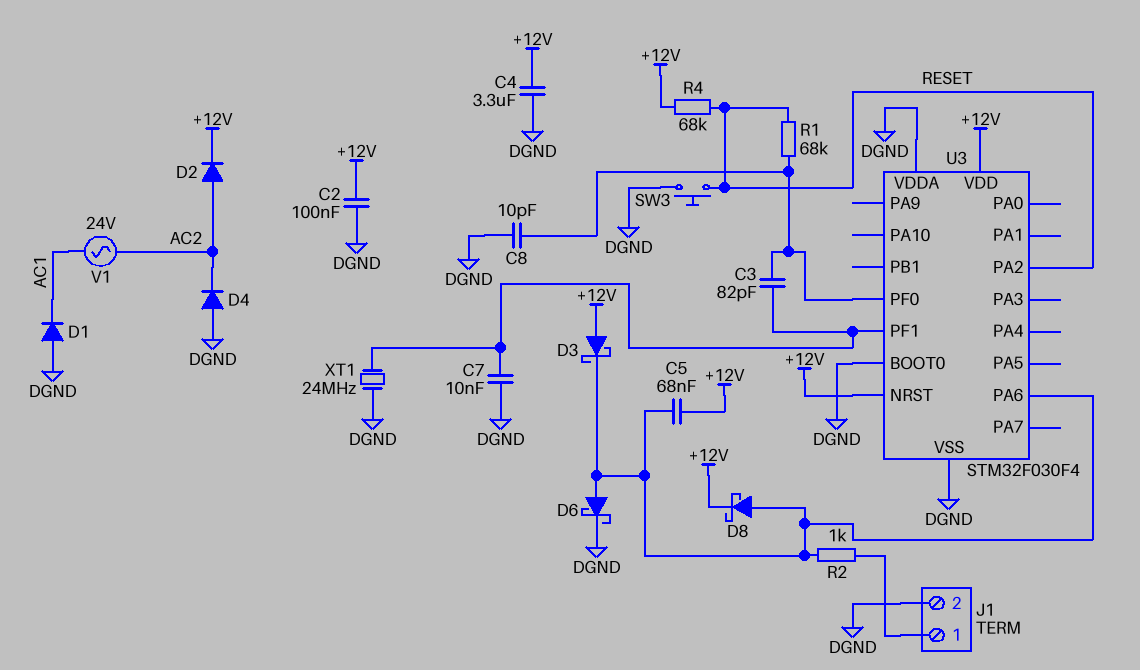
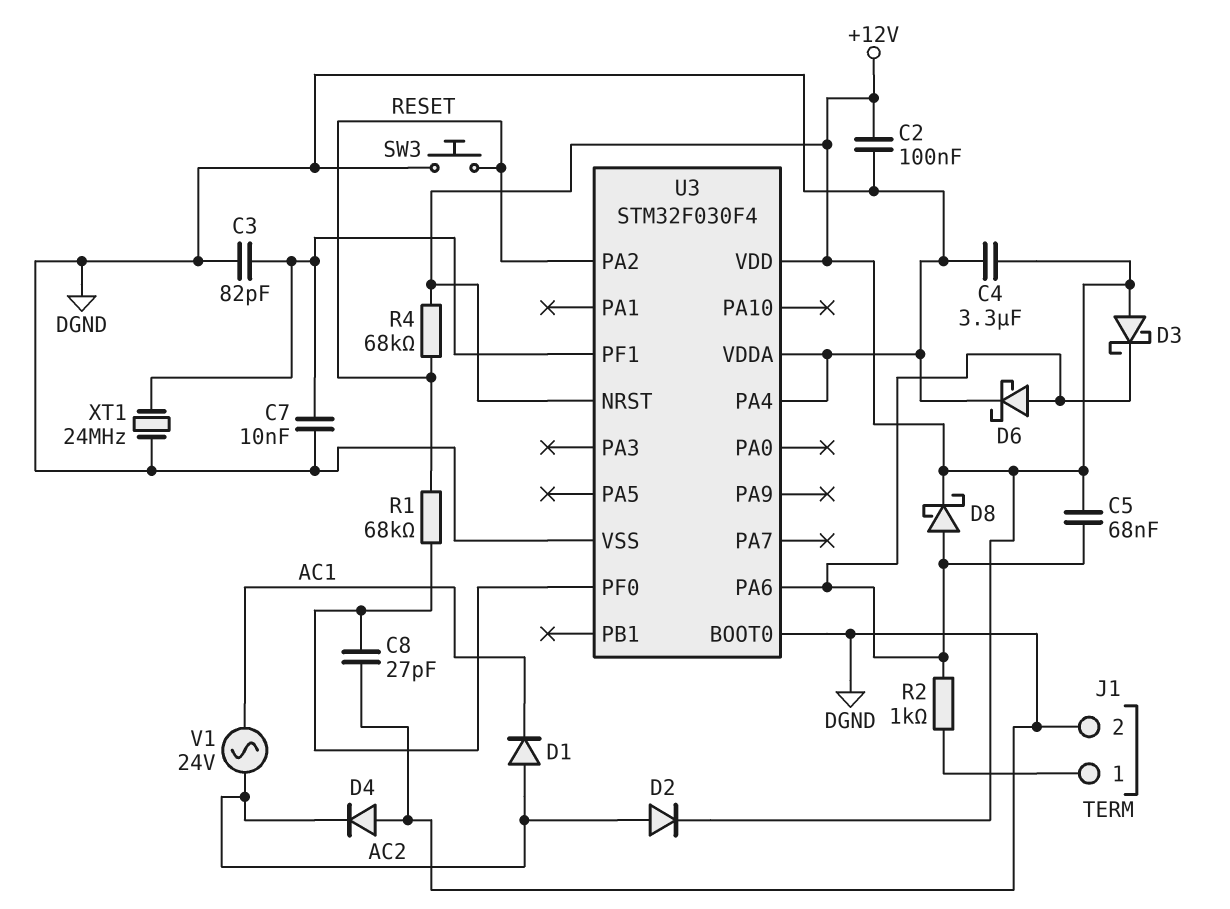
C3: 82pF (U3/PF0, U3/PF1) -> 82pF (DGND, U3/PF1)
C8: 10pF (DGND, U3/PF0) -> 27pF (DGND, U3/PF0)
D1: diode (A DGND, K AC1) -> diode (A AC2, K AC1)
U3 pin PA4: none -> DGND

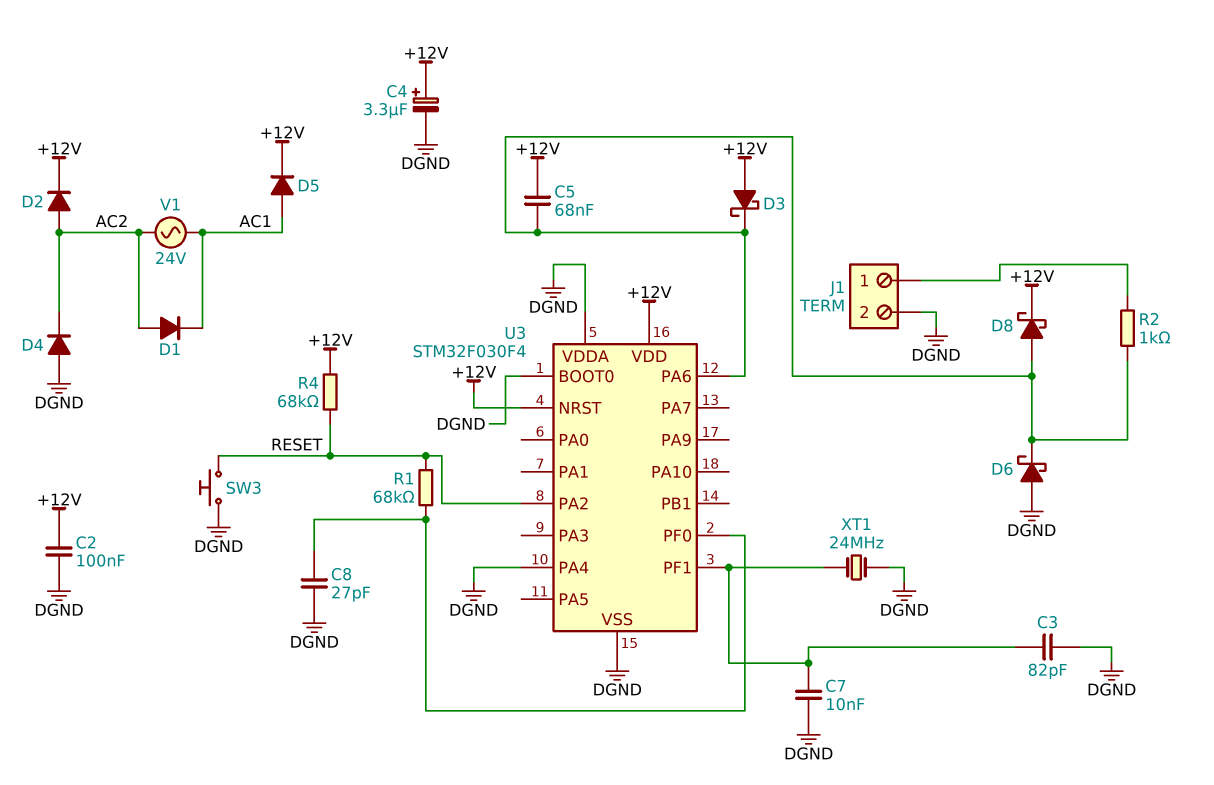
C4: 3.3uF (+12V, DGND) -> 3.3uF (plus +12V, minus DGND)
D5: none -> diode (A AC1, K +12V)
D6: schottky (A U3/PA6, K DGND) -> schottky (A DGND, K U3/PA6)

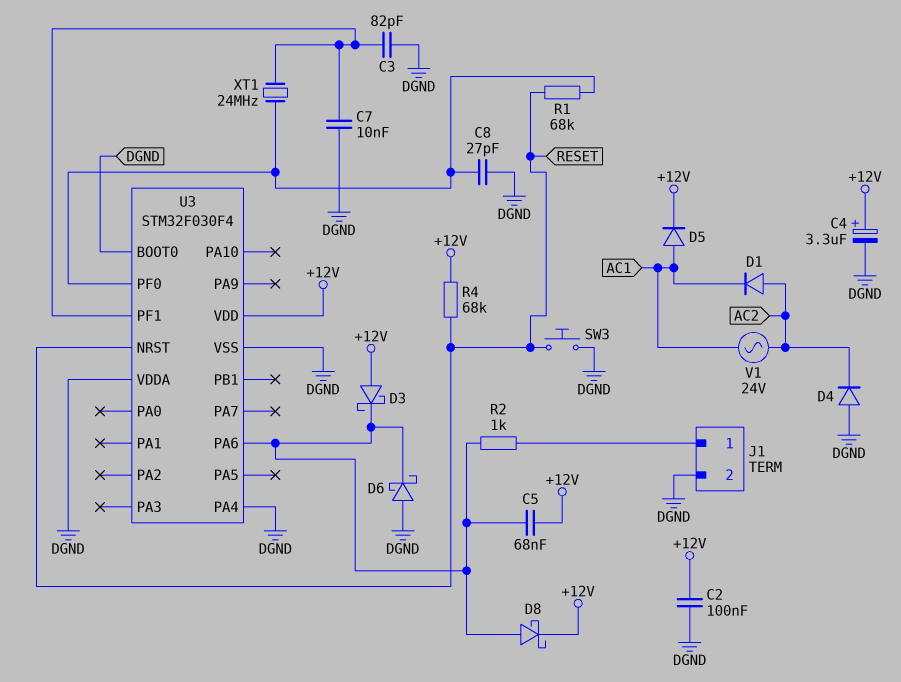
D2: diode (A AC2, K +12V) -> none
U3 pin NRST: +12V -> RESET
U3 pin PA2: RESET -> none
XT1: 24MHz (DGND, U3/PF1) -> 24MHz (U3/PF0, U3/PF1)

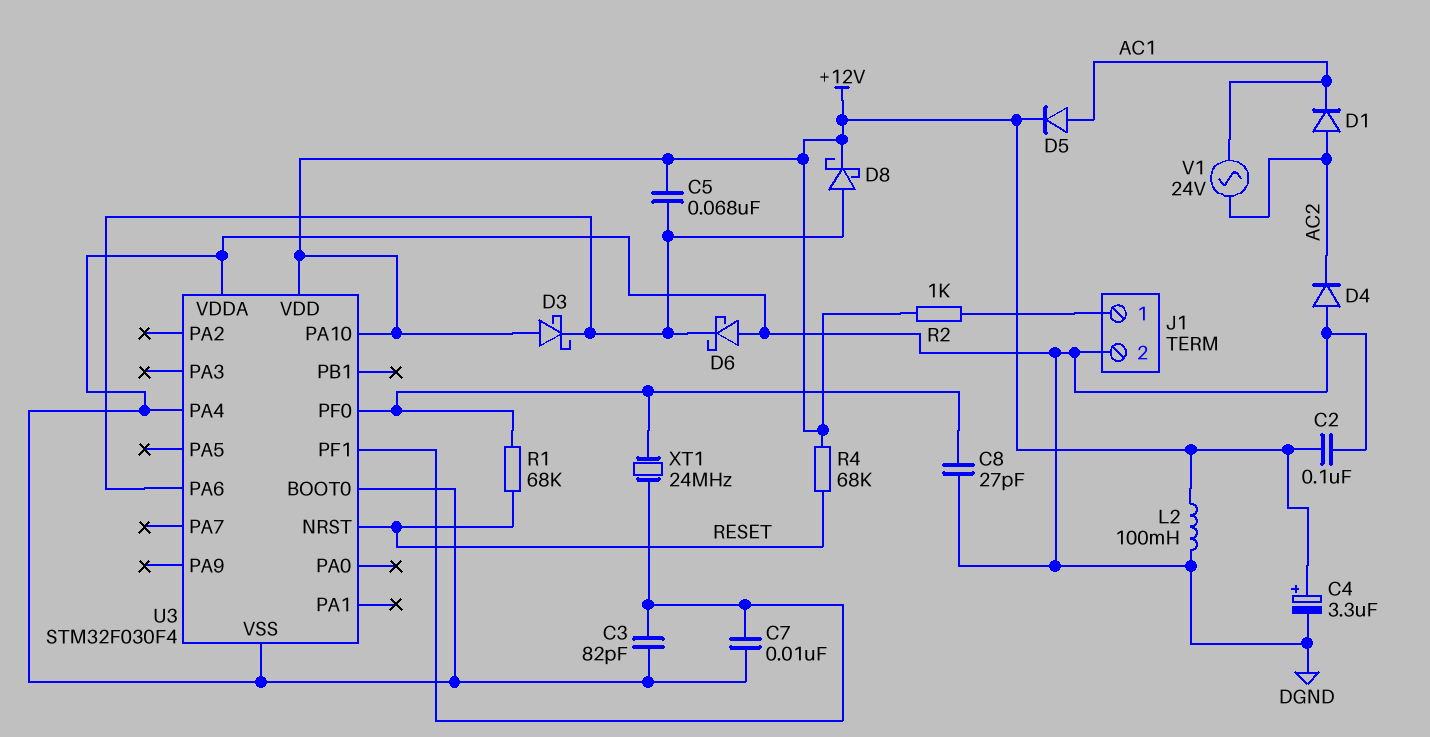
L2: none -> 100mH (+12V, DGND)
R2: 1k (J1/1, U3/PA6) -> 1k (+12V, J1/1)
SW3: button (DGND, RESET) -> none
U3 pin PA10: none -> +12V

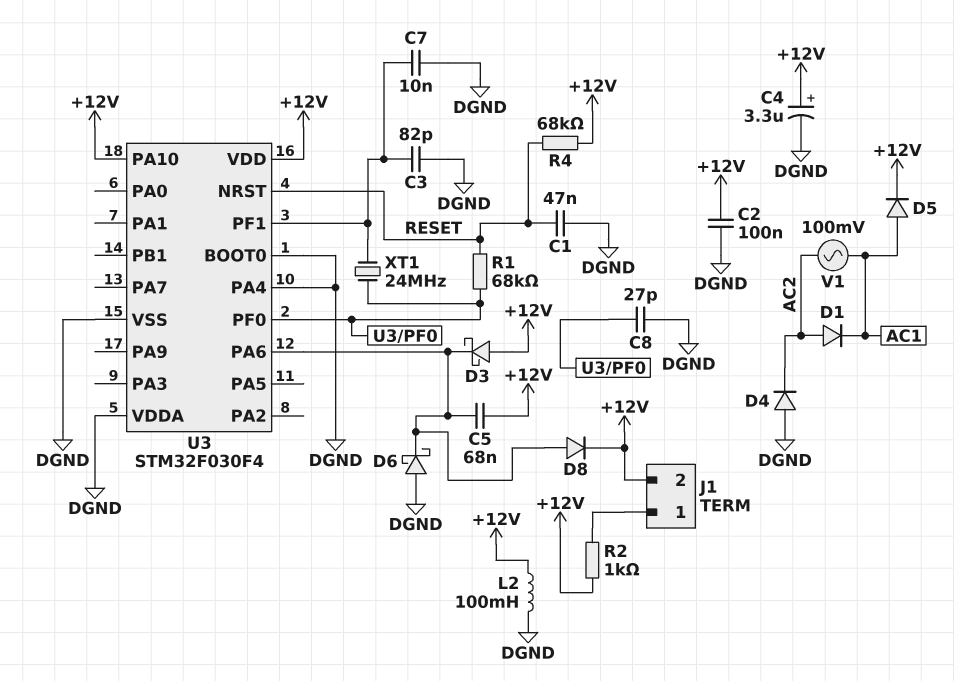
C1: none -> 47nF (DGND, RESET)
D8: schottky (A U3/PA6, K +12V) -> diode (A U3/PA6, K +12V)
J1 pin 2: DGND -> +12V
V1: AC 24V (AC1, AC2) -> AC 100mV (AC1, AC2)

